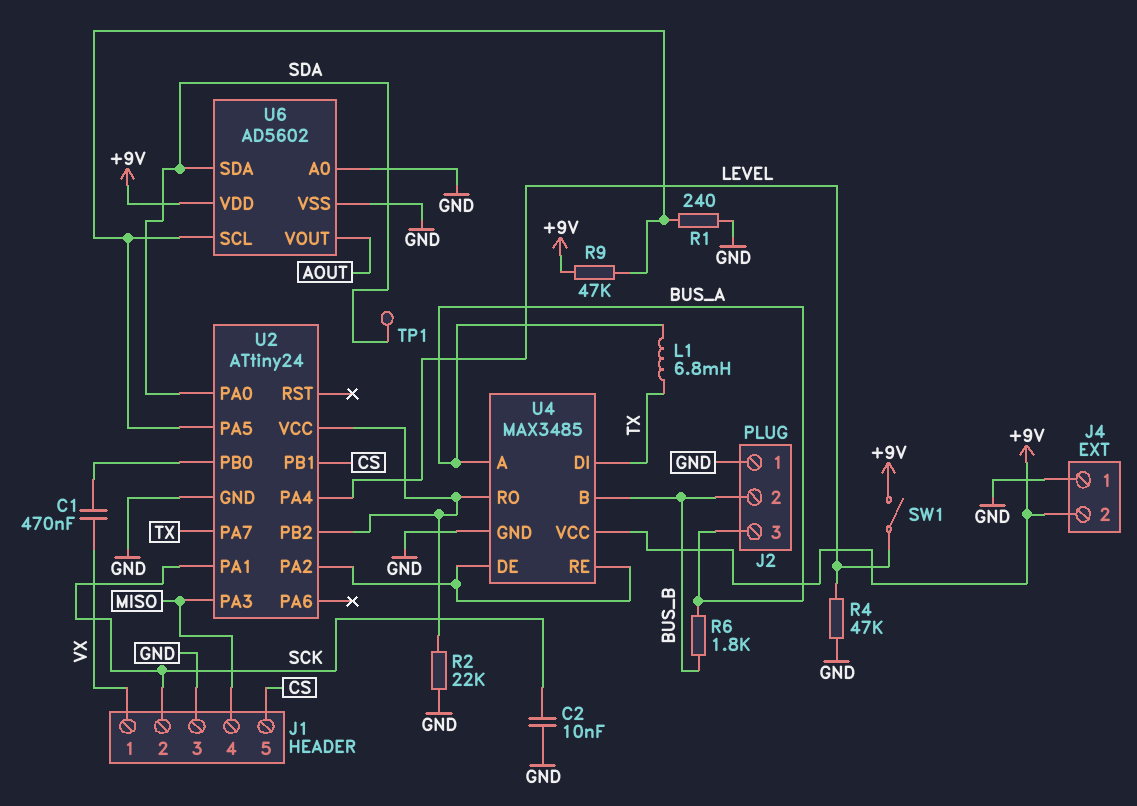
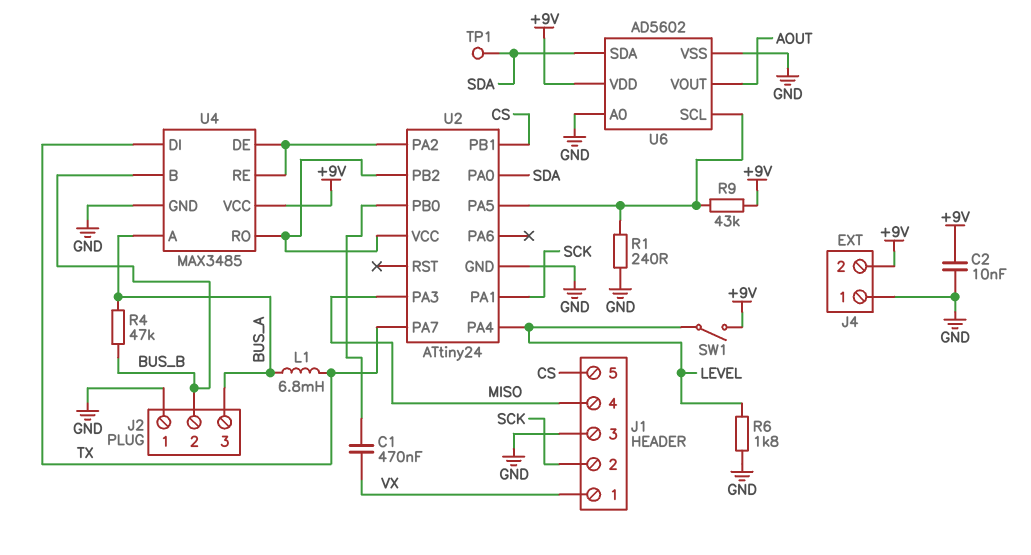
C2: 10nF (GND, SCK) -> 10nF (+9V, GND)
R2: 22k (GND, U2/PB2) -> none
R4: 47k (GND, LEVEL) -> 47k (BUS_A, BUS_B)
R6: 1.8k (BUS_A, BUS_B) -> 1.8k (GND, LEVEL)
R9: 47k (+9V, U2/PA5) -> 43k (+9V, U2/PA5)

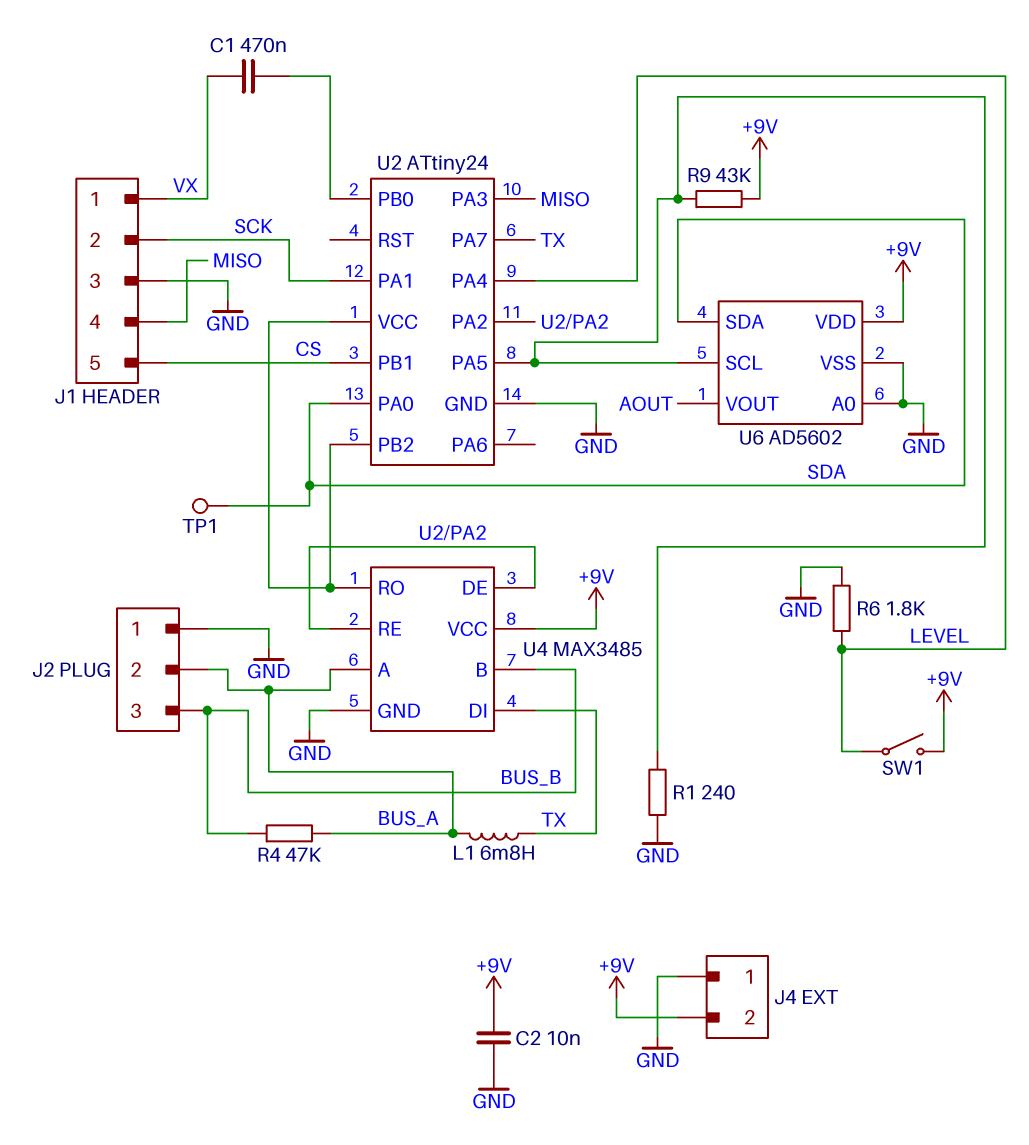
J2 pin 2: BUS_B -> BUS_A
J2 pin 3: BUS_A -> BUS_B

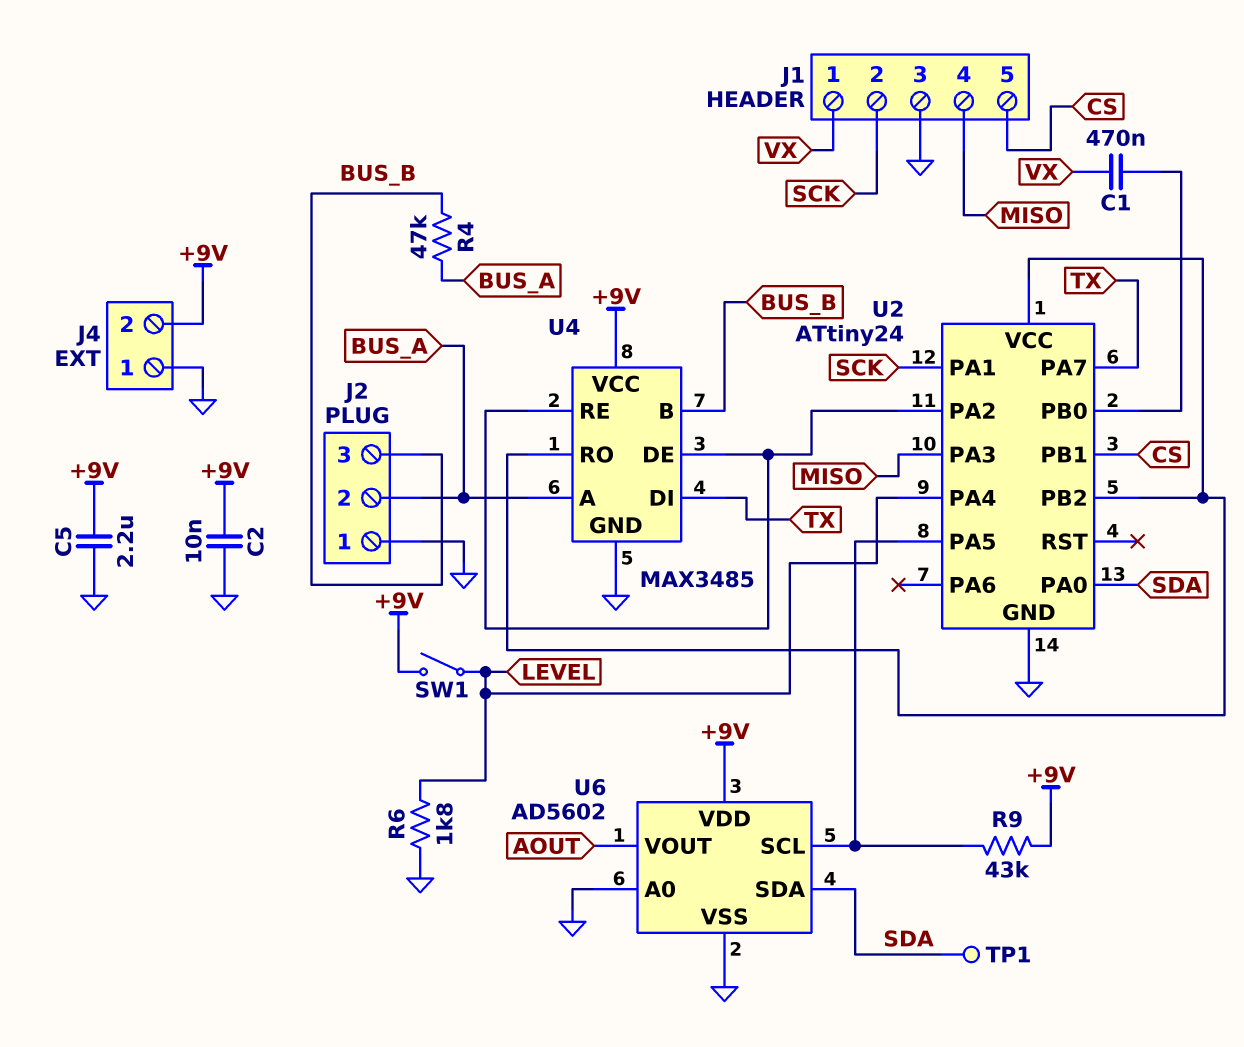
C5: none -> 2.2uF (+9V, GND)
L1: 6.8mH (BUS_A, TX) -> none
R1: 240 (GND, U2/PA5) -> none

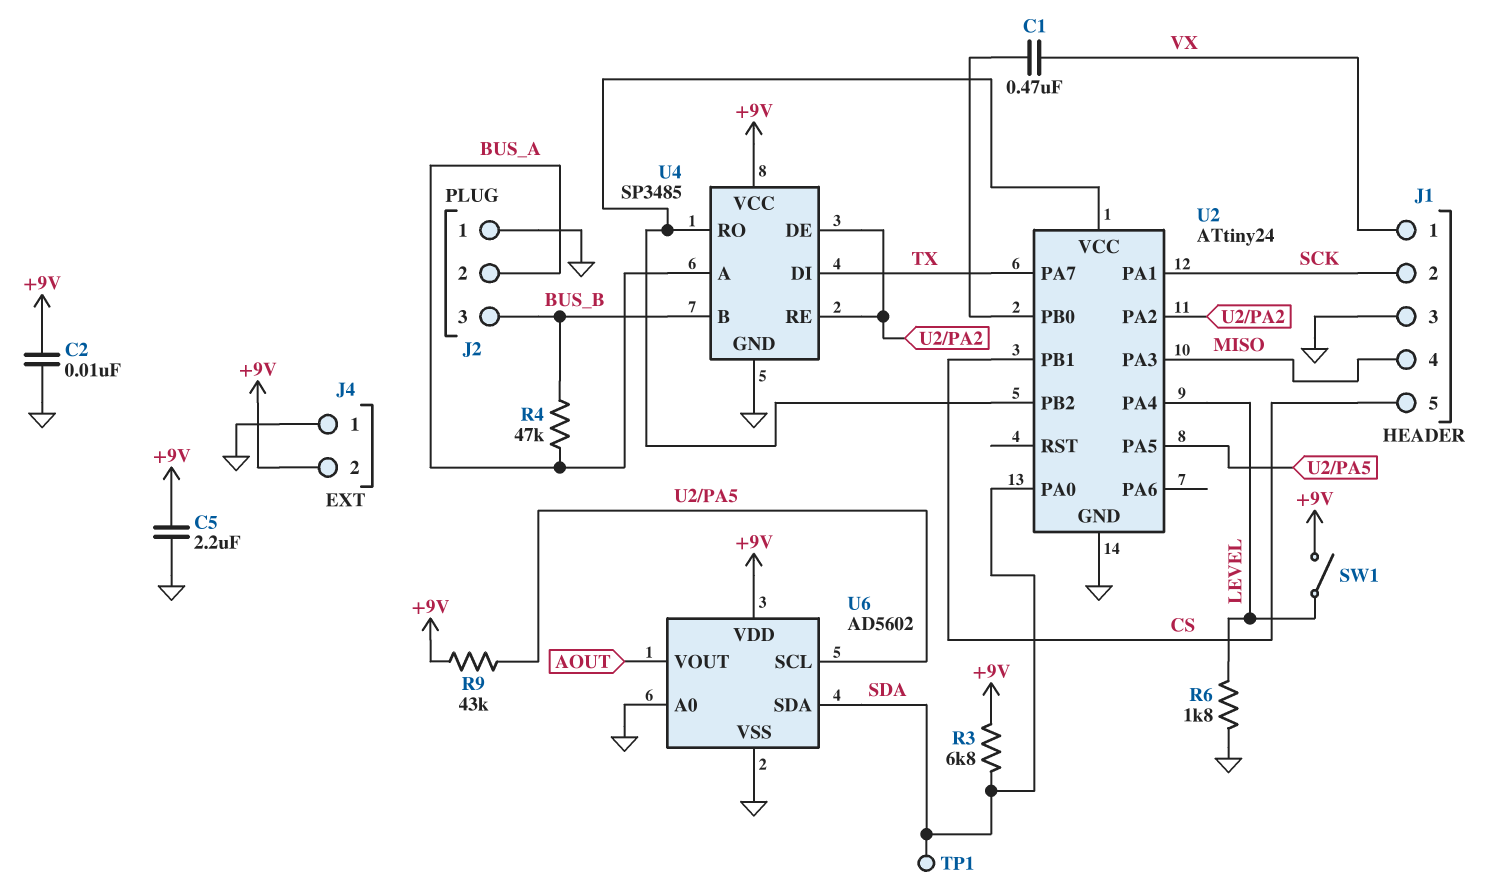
R3: none -> 6.8k (+9V, SDA)
U4: MAX3485 -> SP3485

